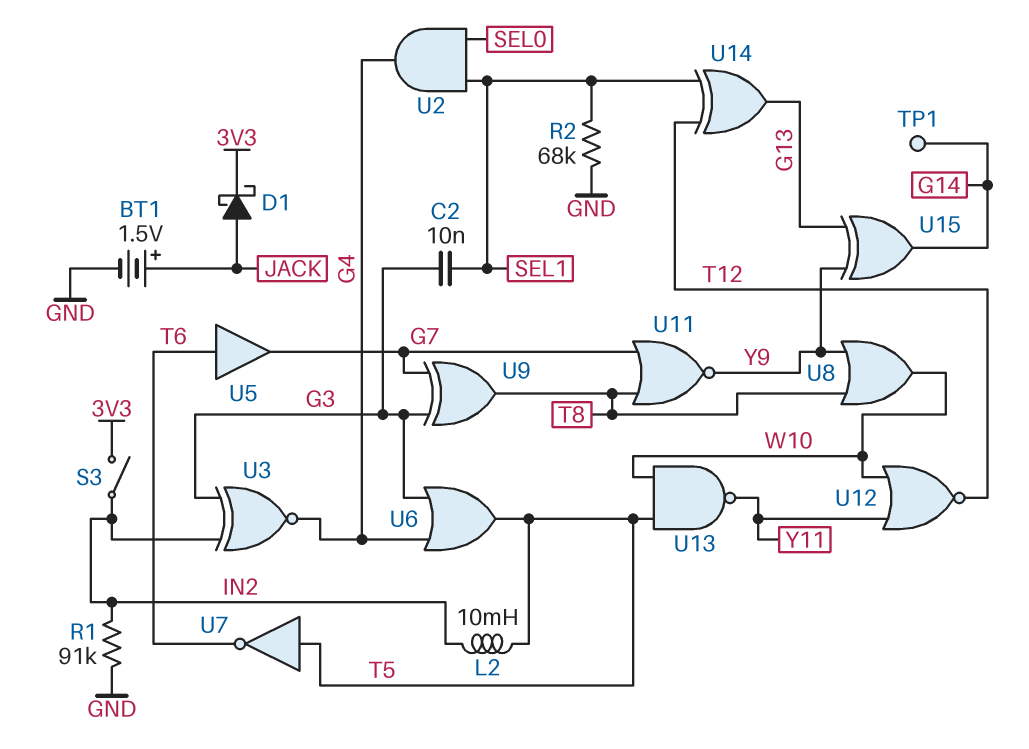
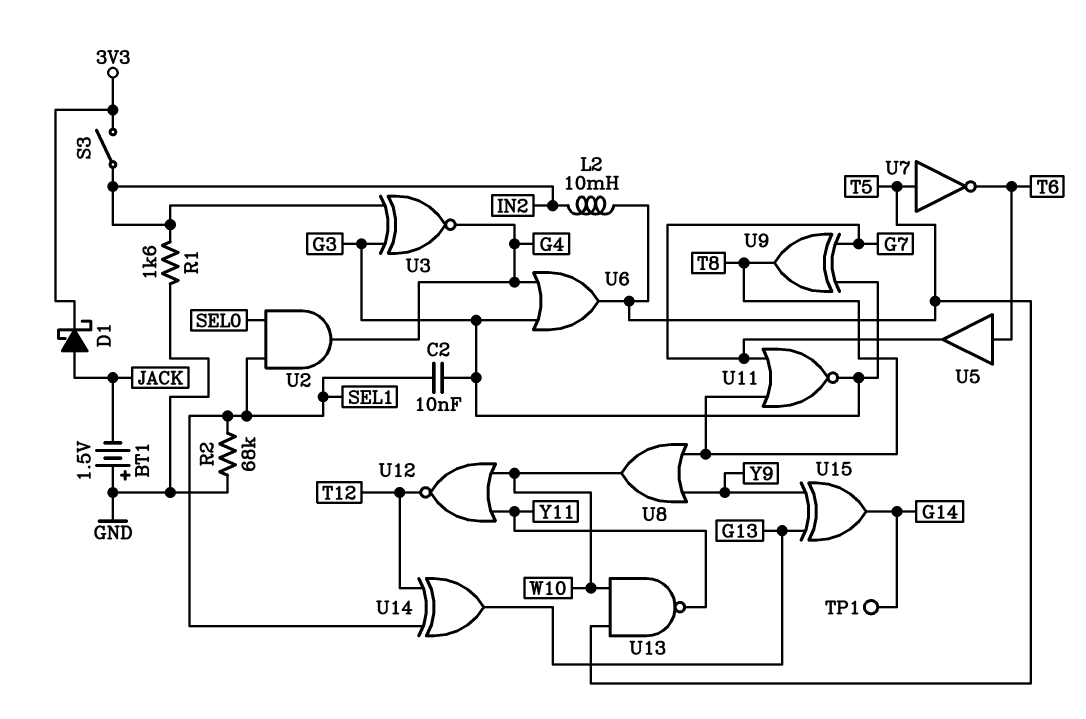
BT1: 1.5V (plus JACK, minus GND) -> 1.5V (plus GND, minus JACK)
R1: 91k (GND, IN2) -> 1.6k (GND, IN2)
U11: NOR (in G7, in T8, out Y9) -> NOR (in G7, in T8, out G3)

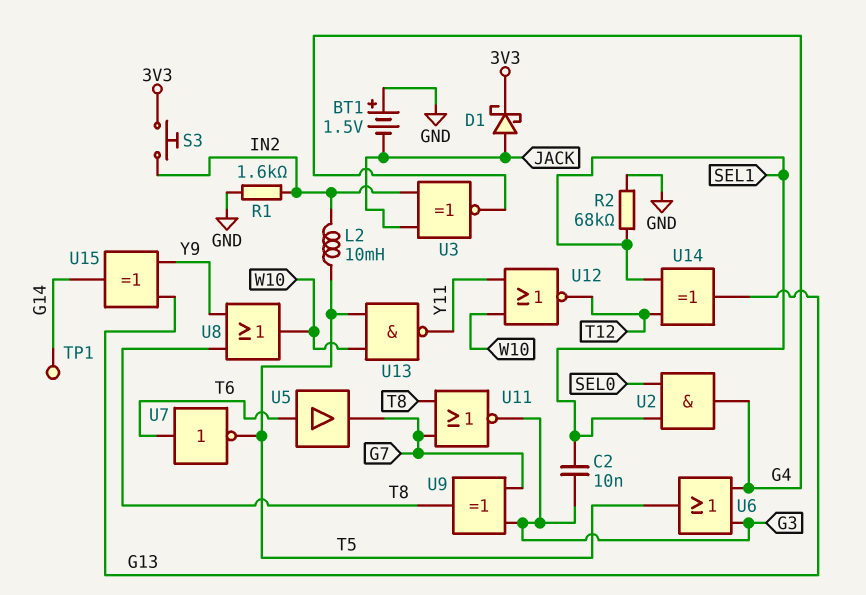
S3: switch (3V3, IN2) -> button (3V3, IN2)
U3: XNOR (in G3, in IN2, out G4) -> XNOR (in IN2, in JACK, out G4)
U7: NOT (in T5, out T6) -> NOT (in T6, out T5)

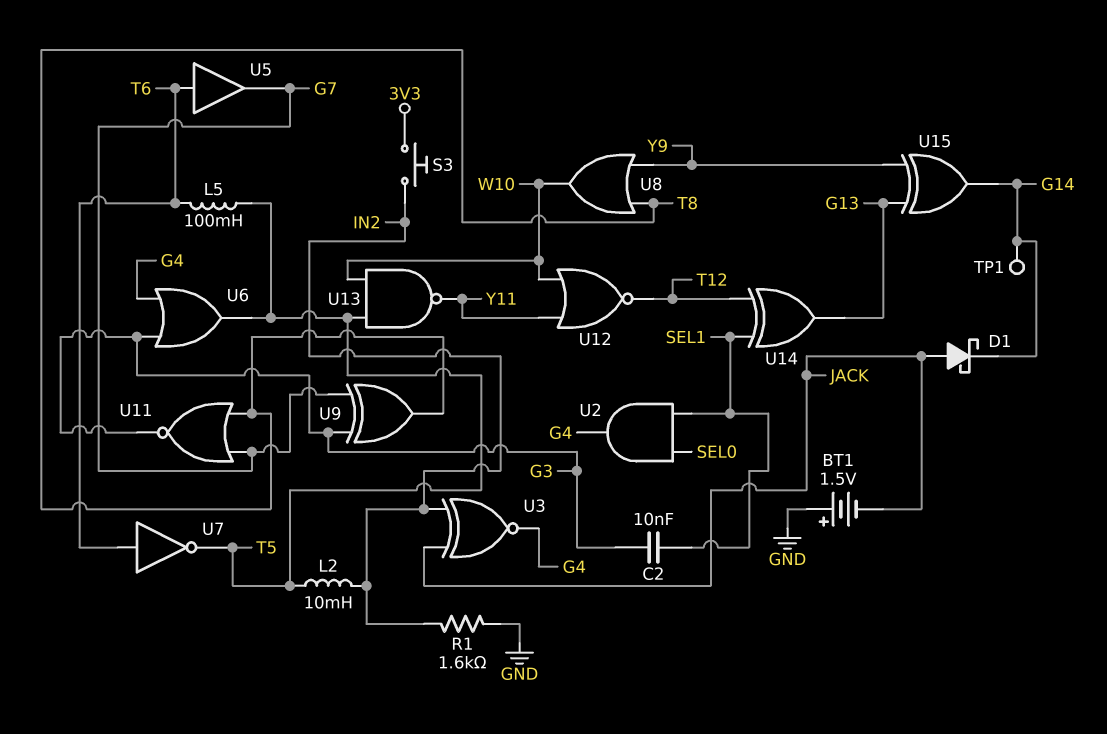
D1: schottky (A JACK, K 3V3) -> schottky (A JACK, K G14)
L5: none -> 100mH (T5, T6)
R2: 68k (GND, SEL1) -> none

